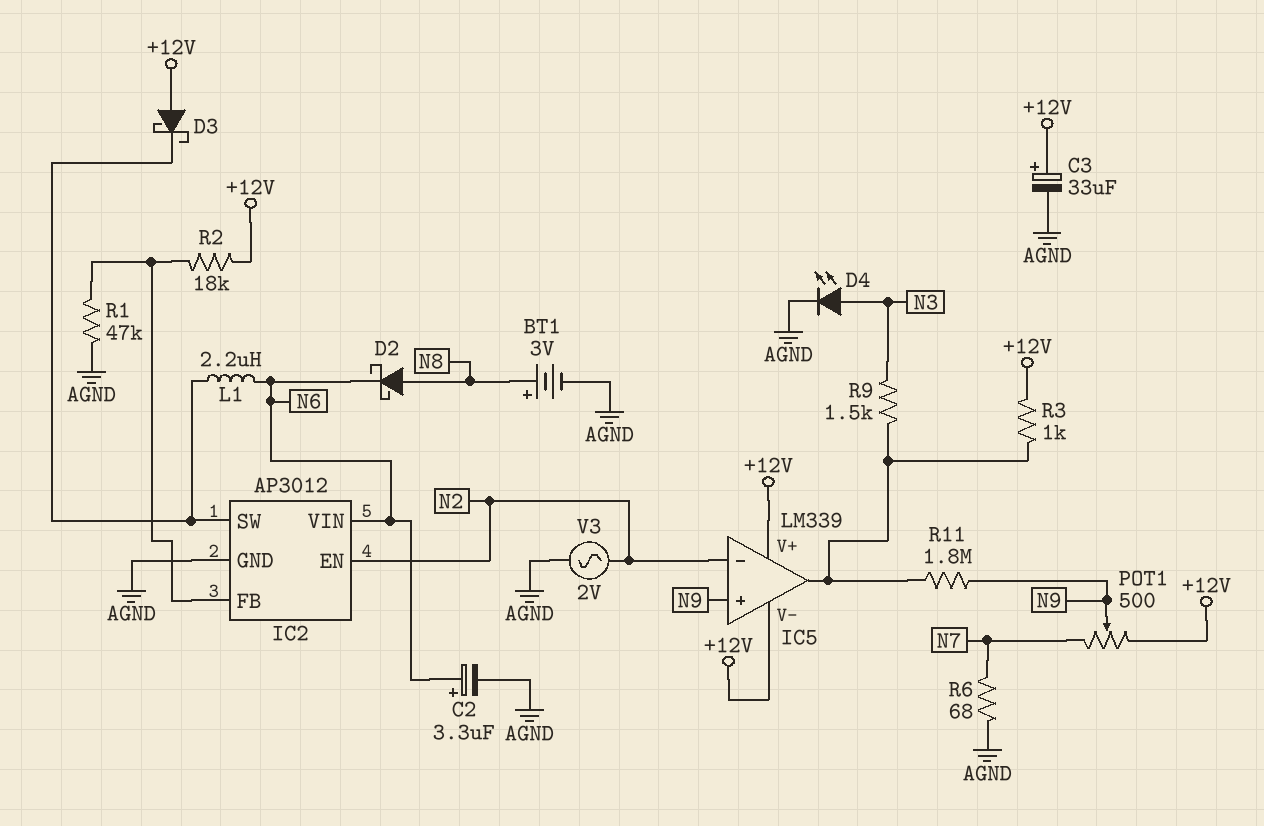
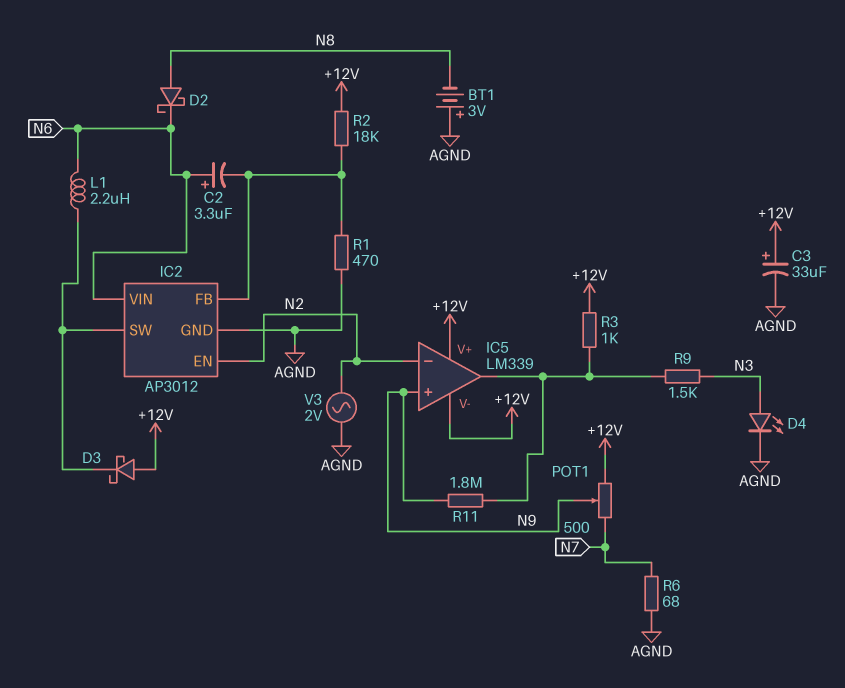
BT1: 3V (plus N8, minus AGND) -> 3V (plus AGND, minus N8)
C2: 3.3uF (plus N6, minus AGND) -> 3.3uF (plus N6, minus IC2/FB)
R1: 47k (AGND, IC2/FB) -> 470 (AGND, IC2/FB)

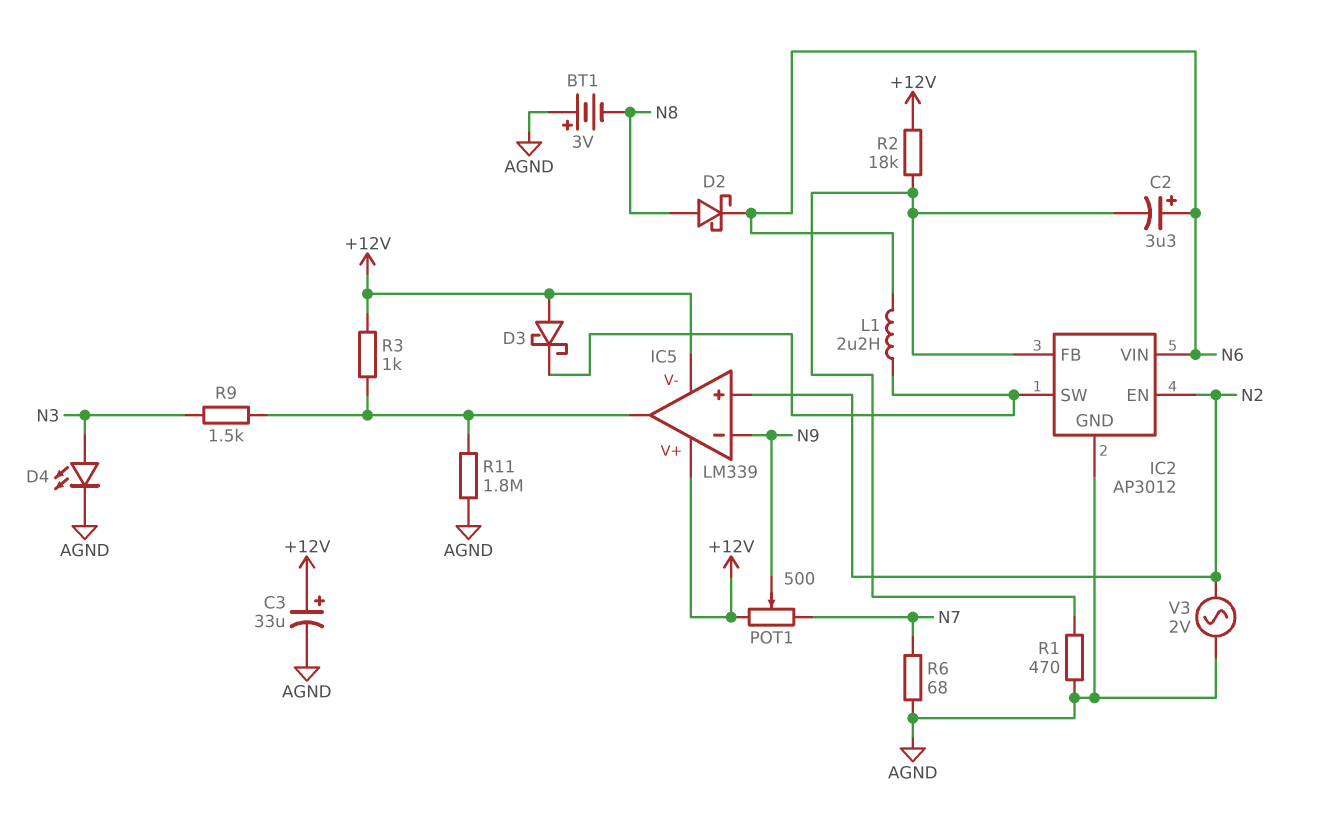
IC5 pin in+: N9 -> N2
IC5 pin in-: N2 -> N9
R11: 1.8M (IC5/out, N9) -> 1.8M (AGND, IC5/out)

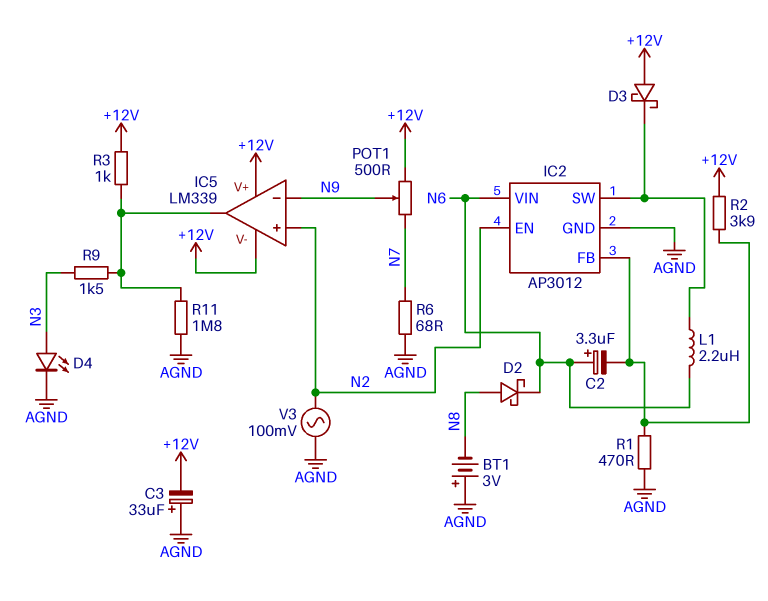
C3: 33uF (plus +12V, minus AGND) -> 33uF (plus AGND, minus +12V)
R2: 18k (+12V, IC2/FB) -> 3.9k (+12V, IC2/FB)
V3: AC 2V (AGND, N2) -> AC 100mV (AGND, N2)

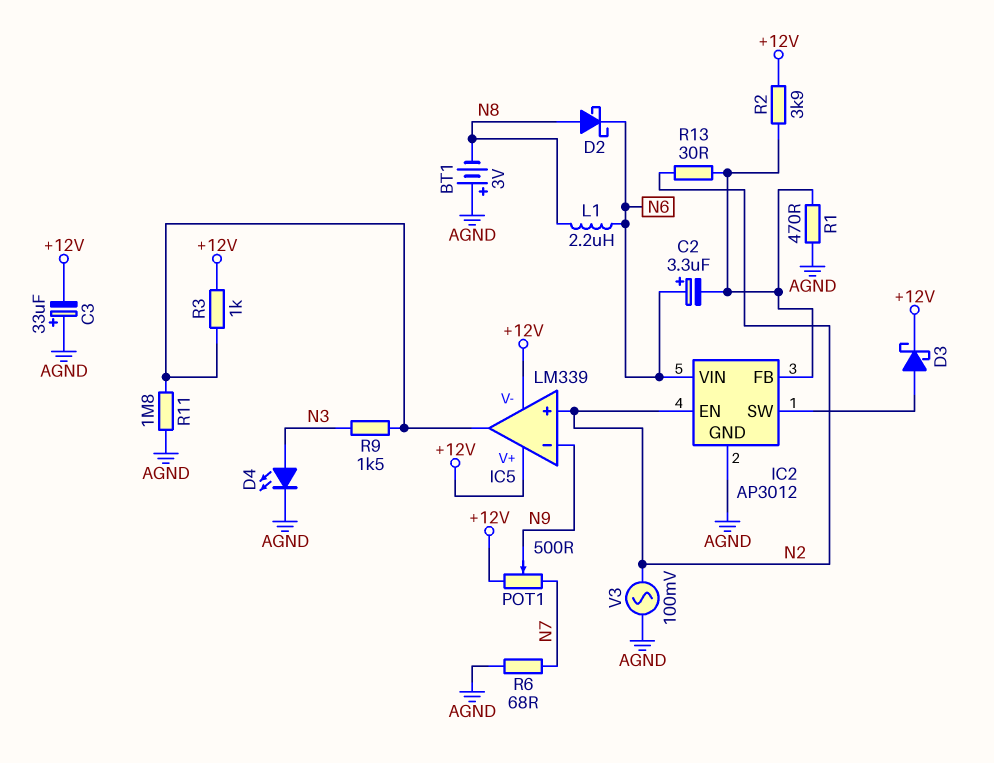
D3: schottky (A +12V, K IC2/SW) -> schottky (A IC2/SW, K +12V)
L1: 2.2uH (IC2/SW, N6) -> 2.2uH (N6, N8)
R13: none -> 30 (IC2/FB, N2)

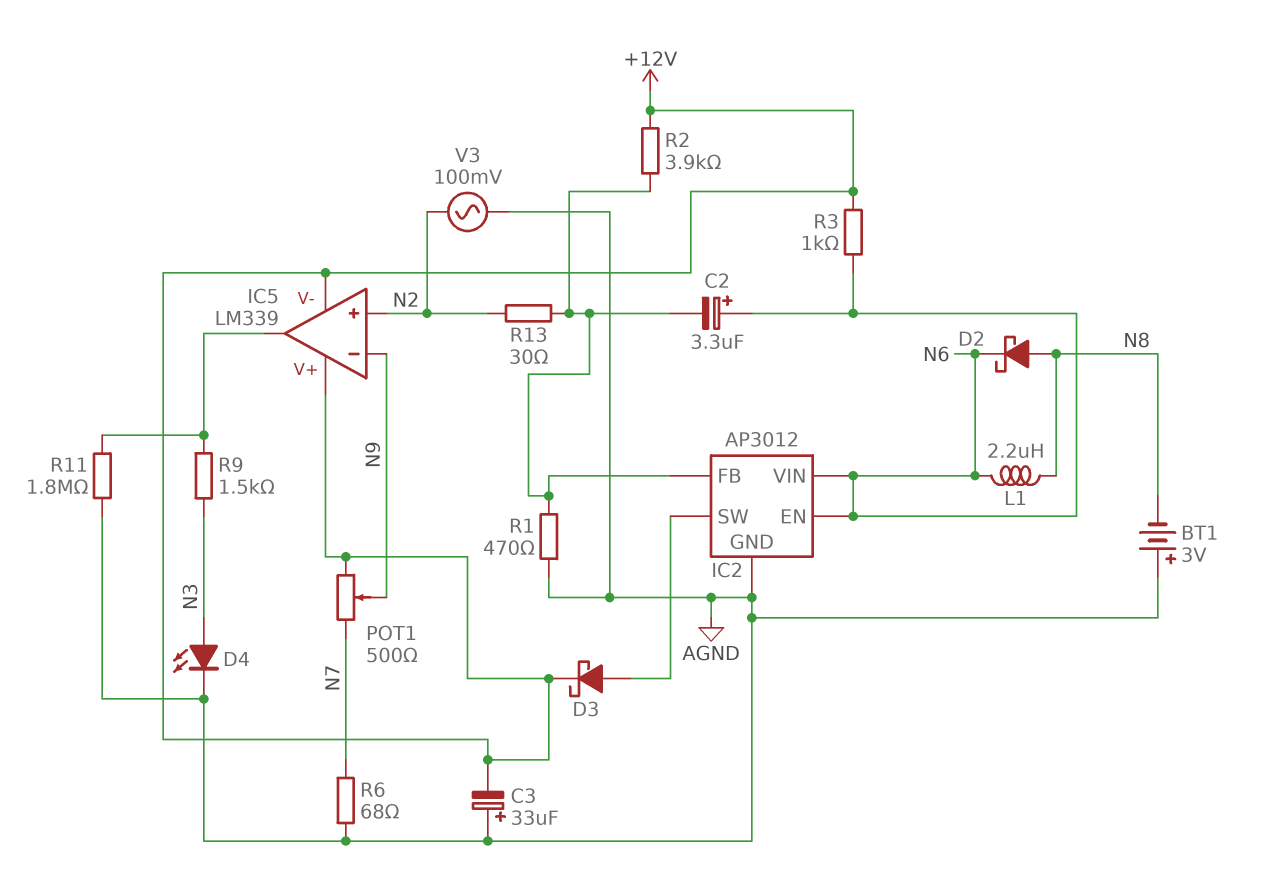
IC2 pin EN: N2 -> N6
R3: 1k (+12V, IC5/out) -> 1k (+12V, N6)

